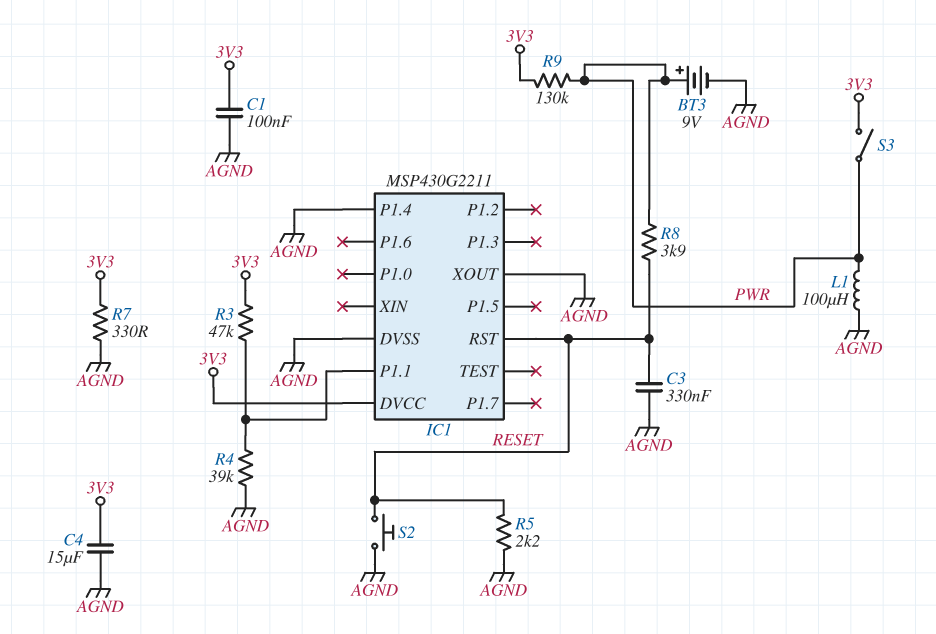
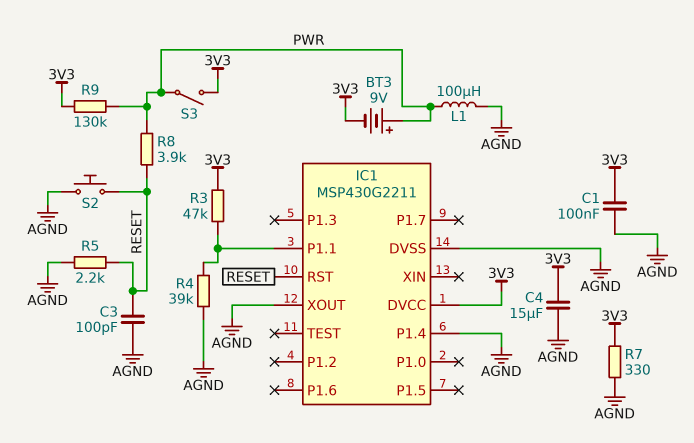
BT3: 9V (plus PWR, minus AGND) -> 9V (plus PWR, minus 3V3)
C3: 330nF (AGND, RESET) -> 100pF (AGND, RESET)

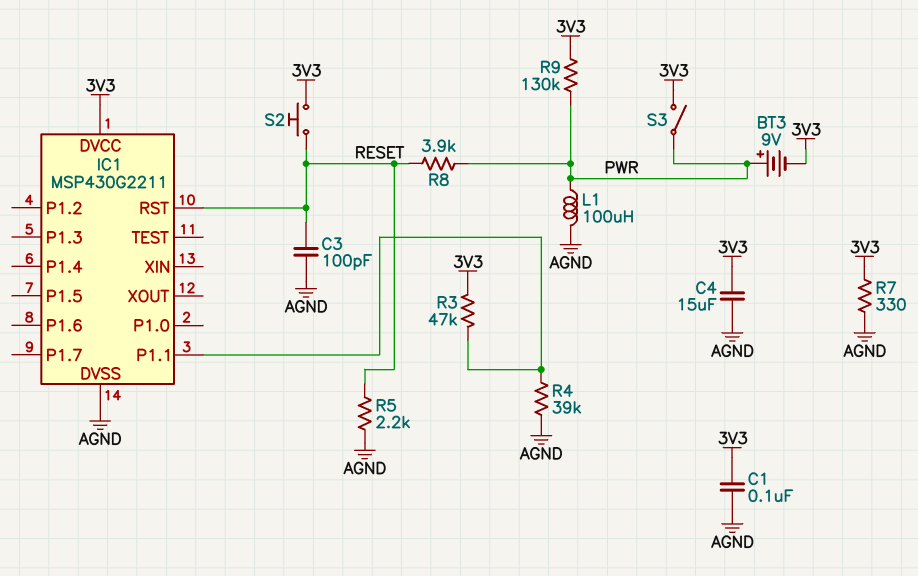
IC1 pin P1.4: AGND -> none
IC1 pin XOUT: AGND -> none
S2: button (AGND, RESET) -> button (3V3, RESET)

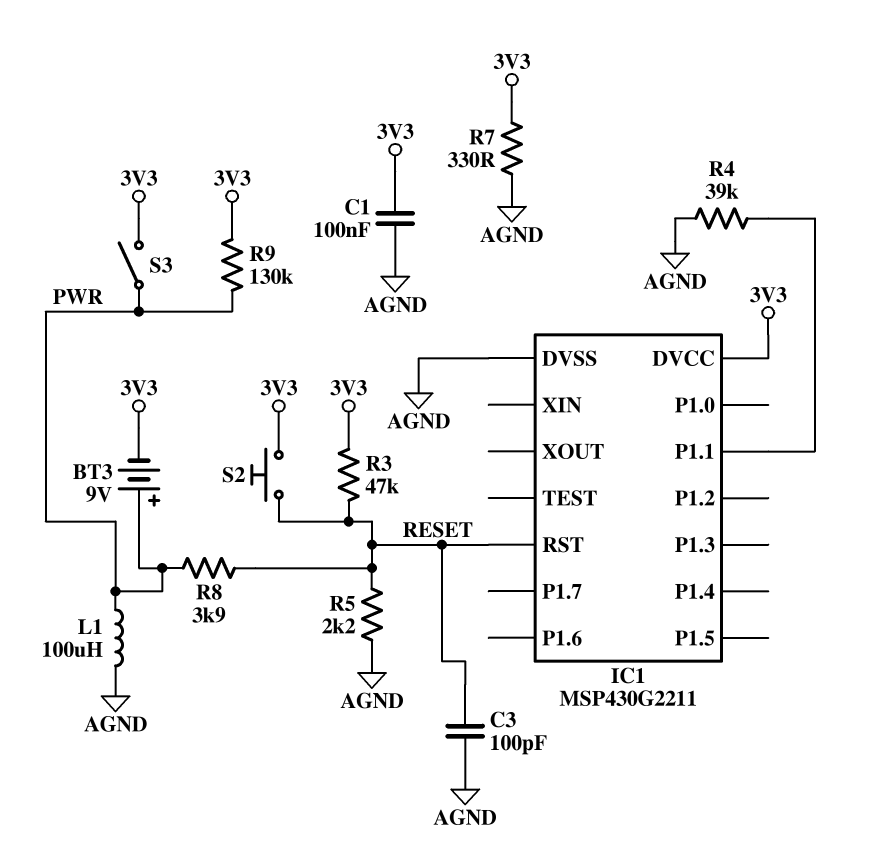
C4: 15uF (3V3, AGND) -> none
R3: 47k (3V3, IC1/P1.1) -> 47k (3V3, RESET)

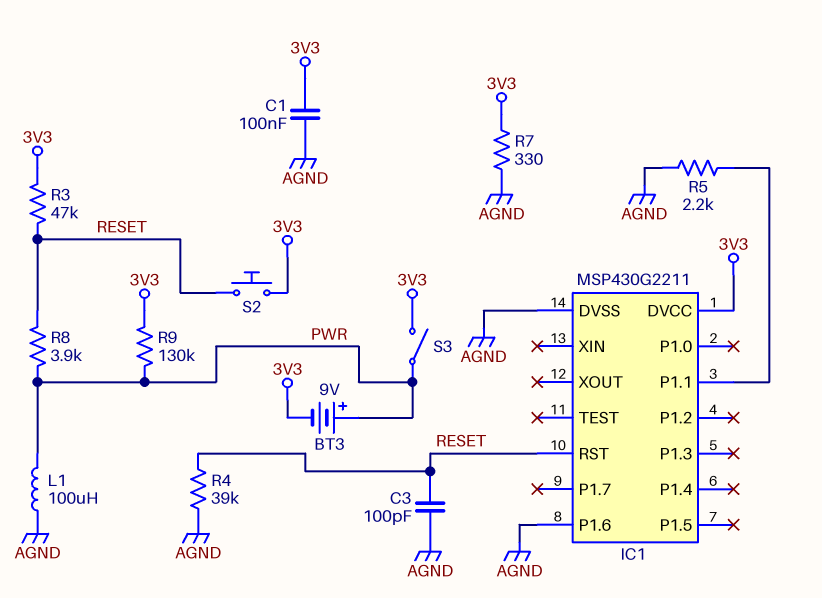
IC1 pin P1.6: none -> AGND
R4: 39k (AGND, IC1/P1.1) -> 39k (AGND, RESET)
R5: 2.2k (AGND, RESET) -> 2.2k (AGND, IC1/P1.1)

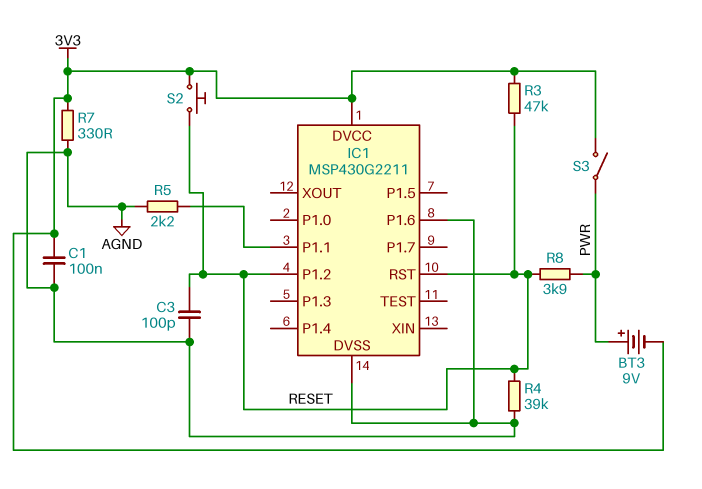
IC1 pin P1.2: none -> RESET
L1: 100uH (AGND, PWR) -> none
R9: 130k (3V3, PWR) -> none

